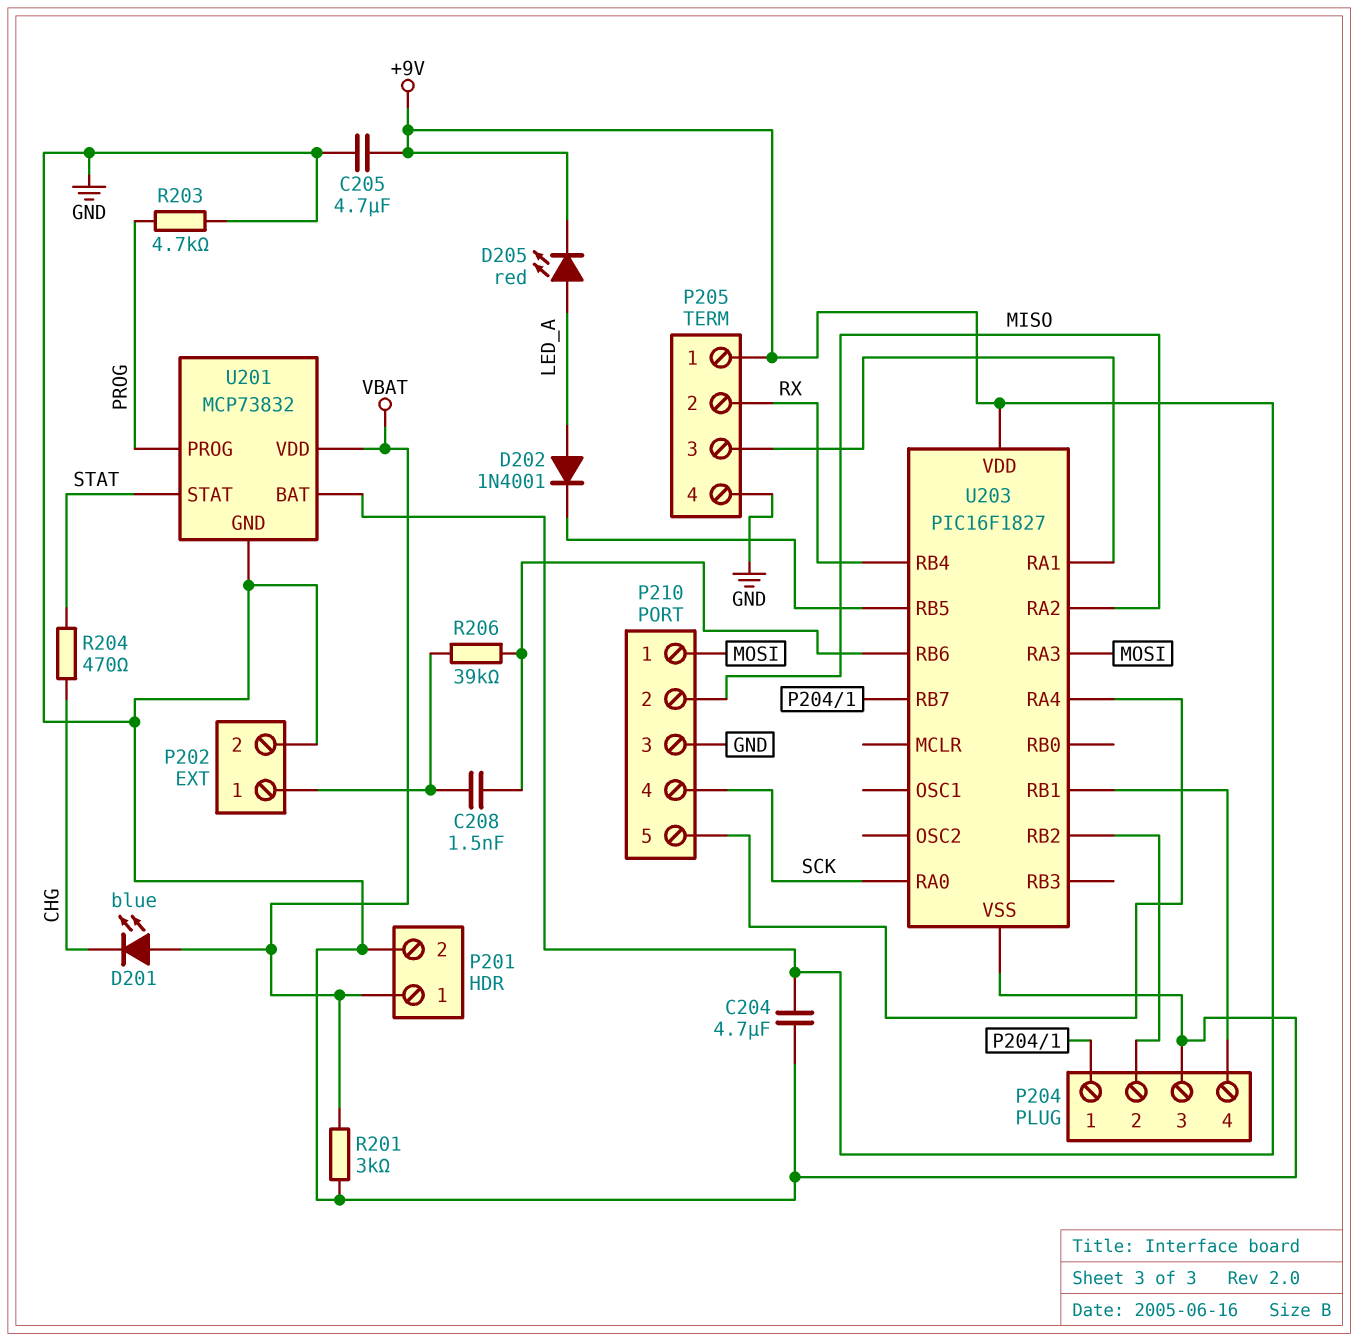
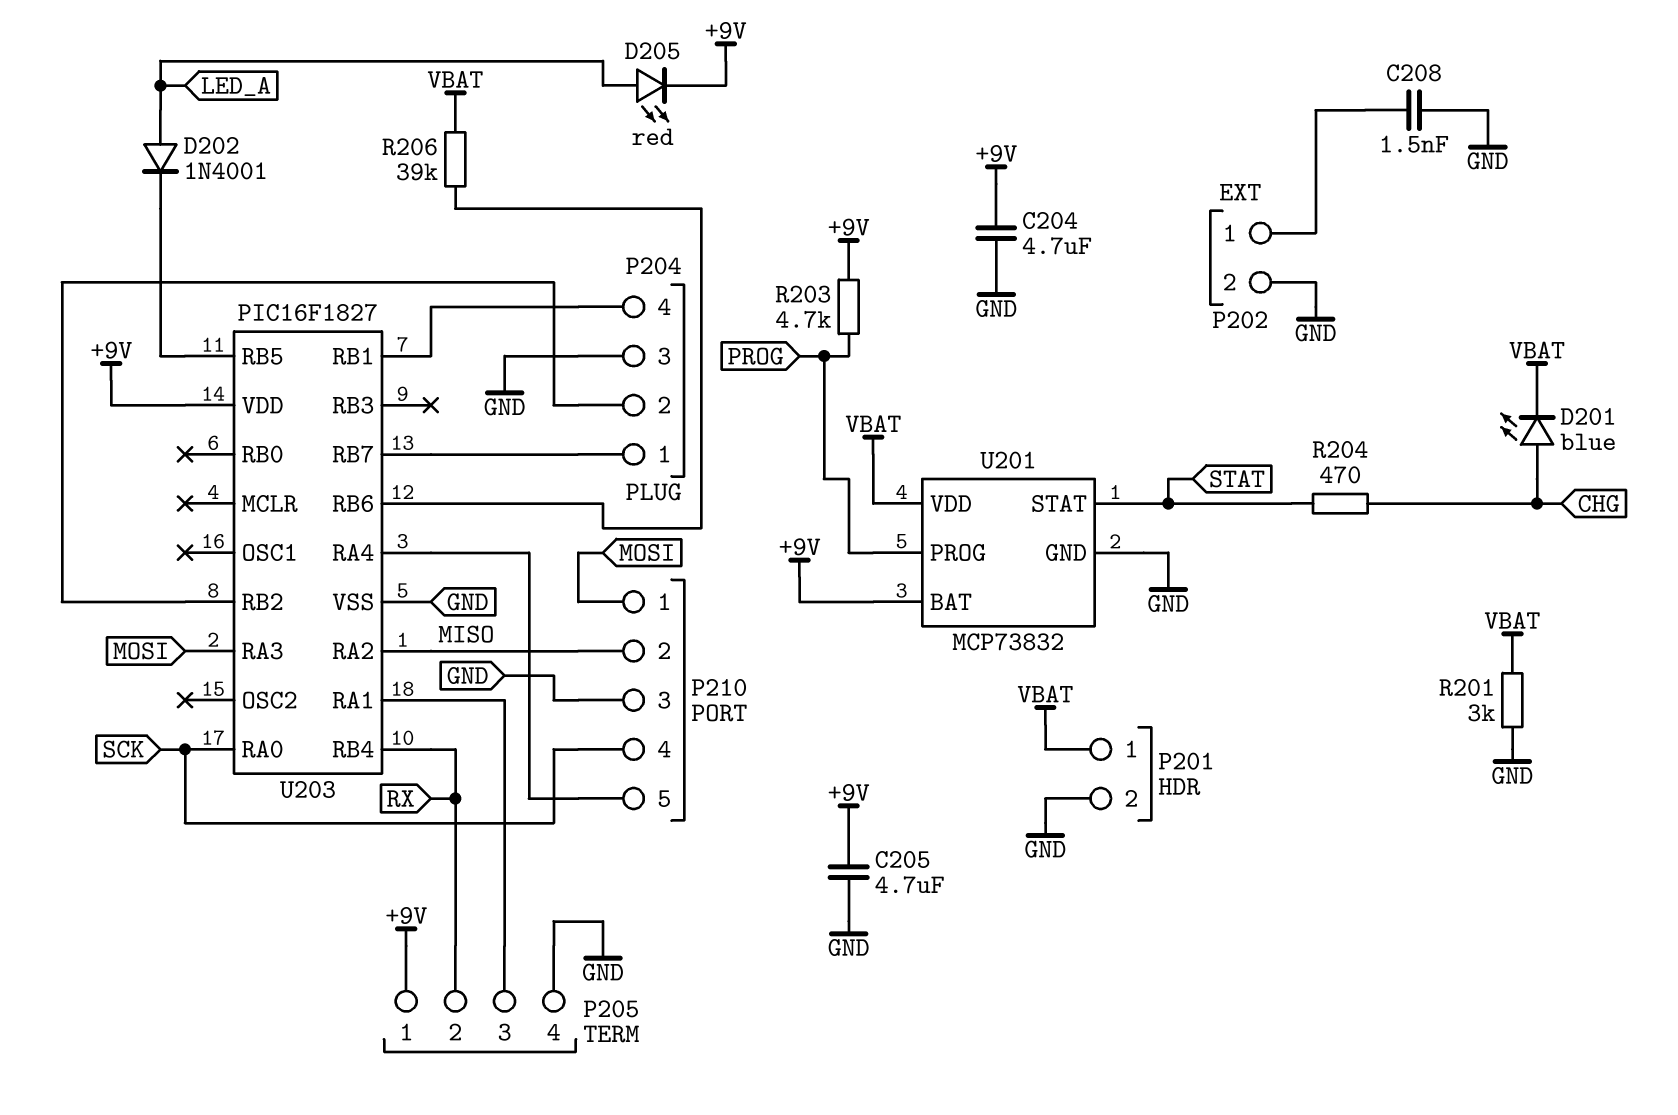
C208: 1.5nF (P202/1, U203/RB6) -> 1.5nF (GND, P202/1)
D201: LED blue (A VBAT, K CHG) -> LED blue (A CHG, K VBAT)
R203: 4.7k (GND, PROG) -> 4.7k (+9V, PROG)
R206: 39k (P202/1, U203/RB6) -> 39k (U203/RB6, VBAT)

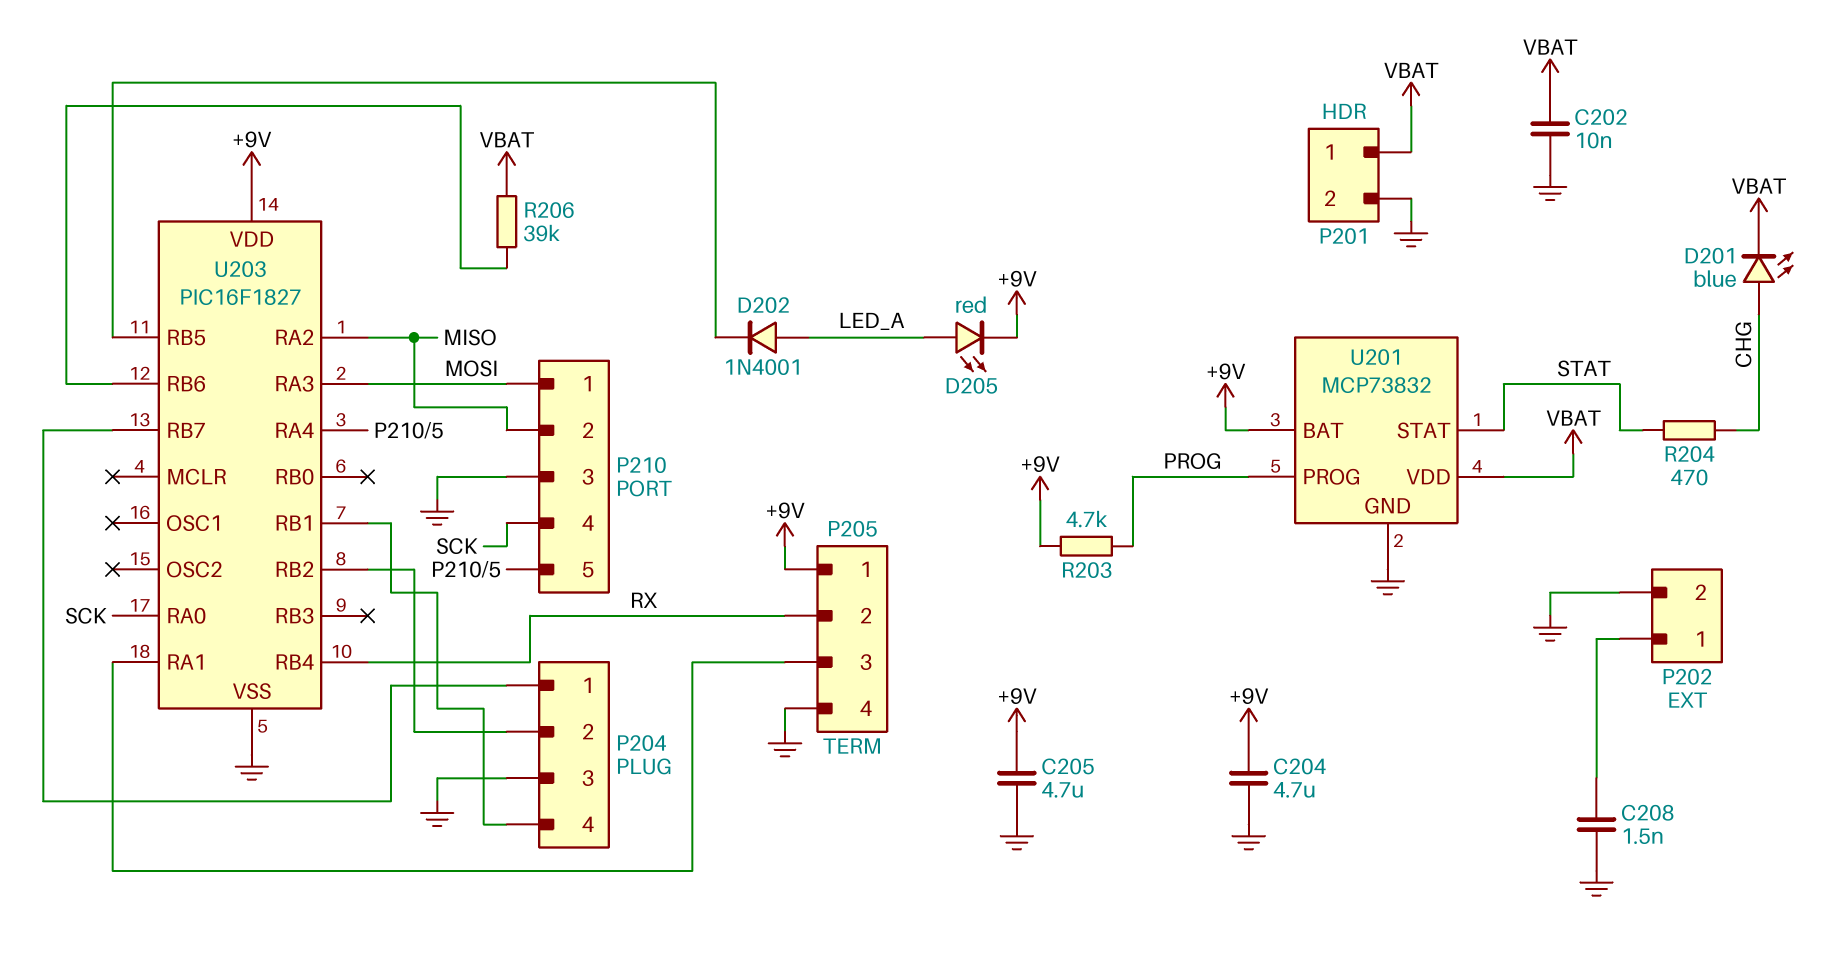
C202: none -> 10nF (GND, VBAT)
R201: 3k (GND, VBAT) -> none

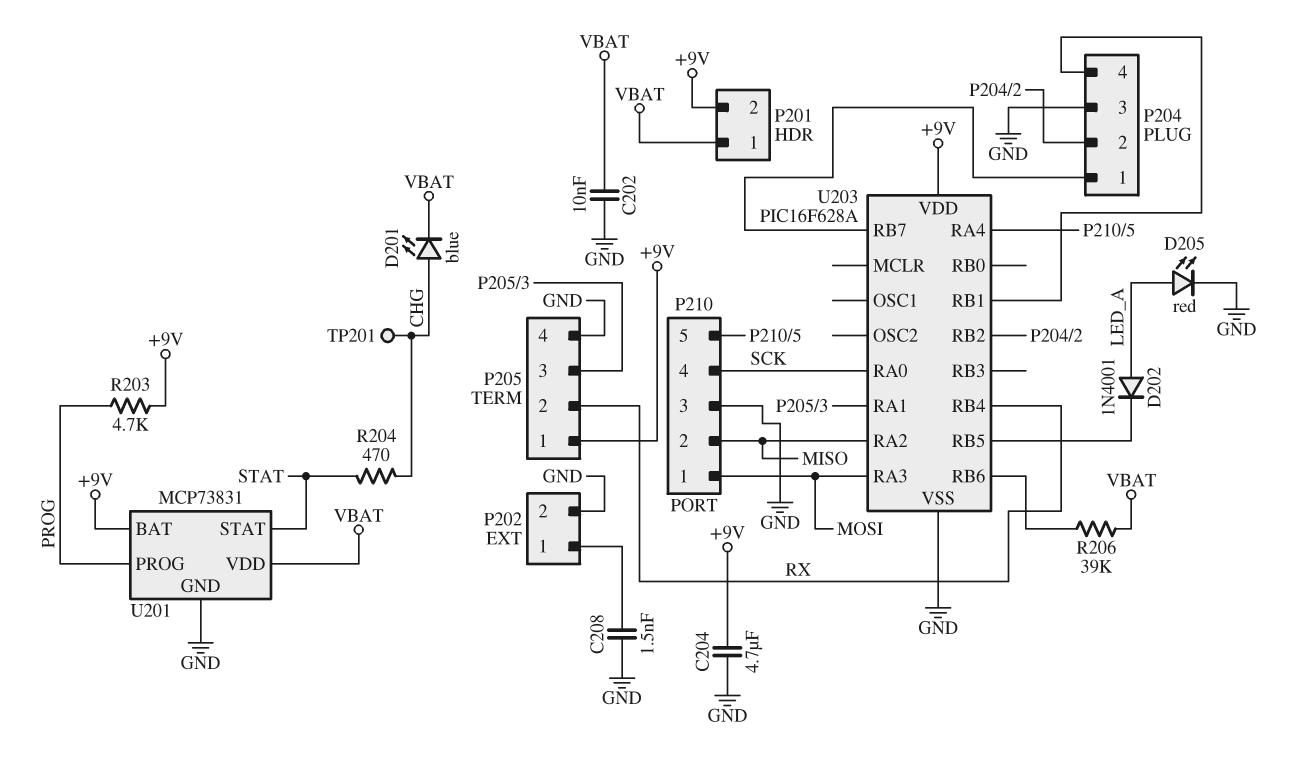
C205: 4.7uF (+9V, GND) -> none
D205: LED red (A LED_A, K +9V) -> LED red (A LED_A, K GND)
P201 pin 2: GND -> +9V
TP201: none -> test point (CHG)
U201: MCP73832 -> MCP73831
U203: PIC16F1827 -> PIC16F628A

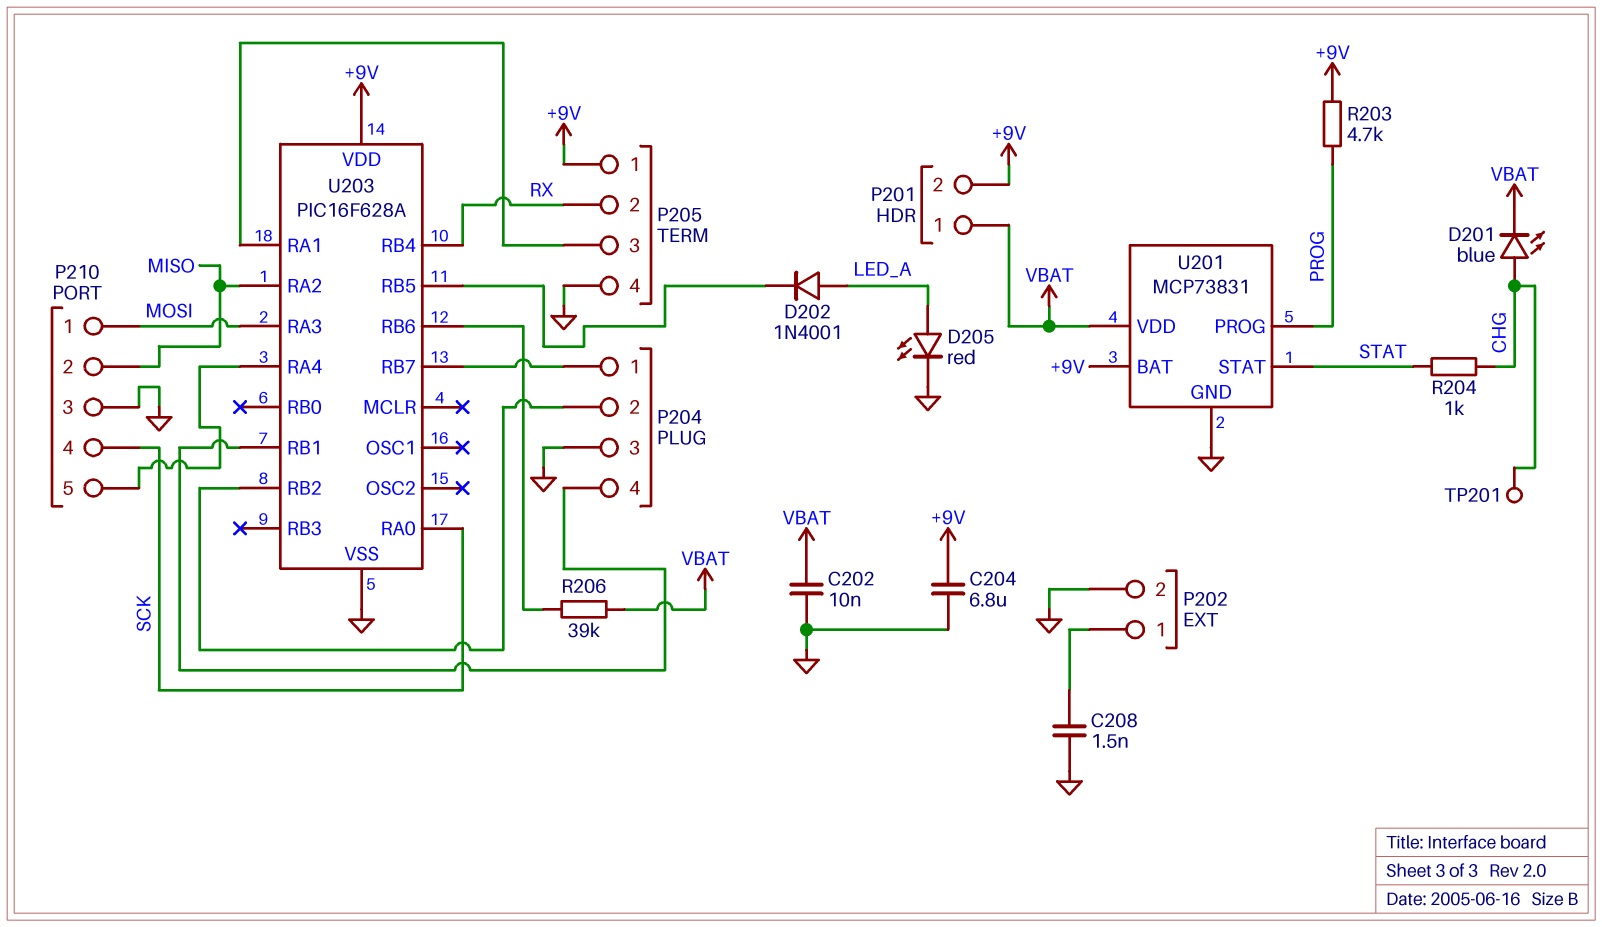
C204: 4.7uF (+9V, GND) -> 6.8uF (+9V, GND)
R204: 470 (CHG, STAT) -> 1k (CHG, STAT)

